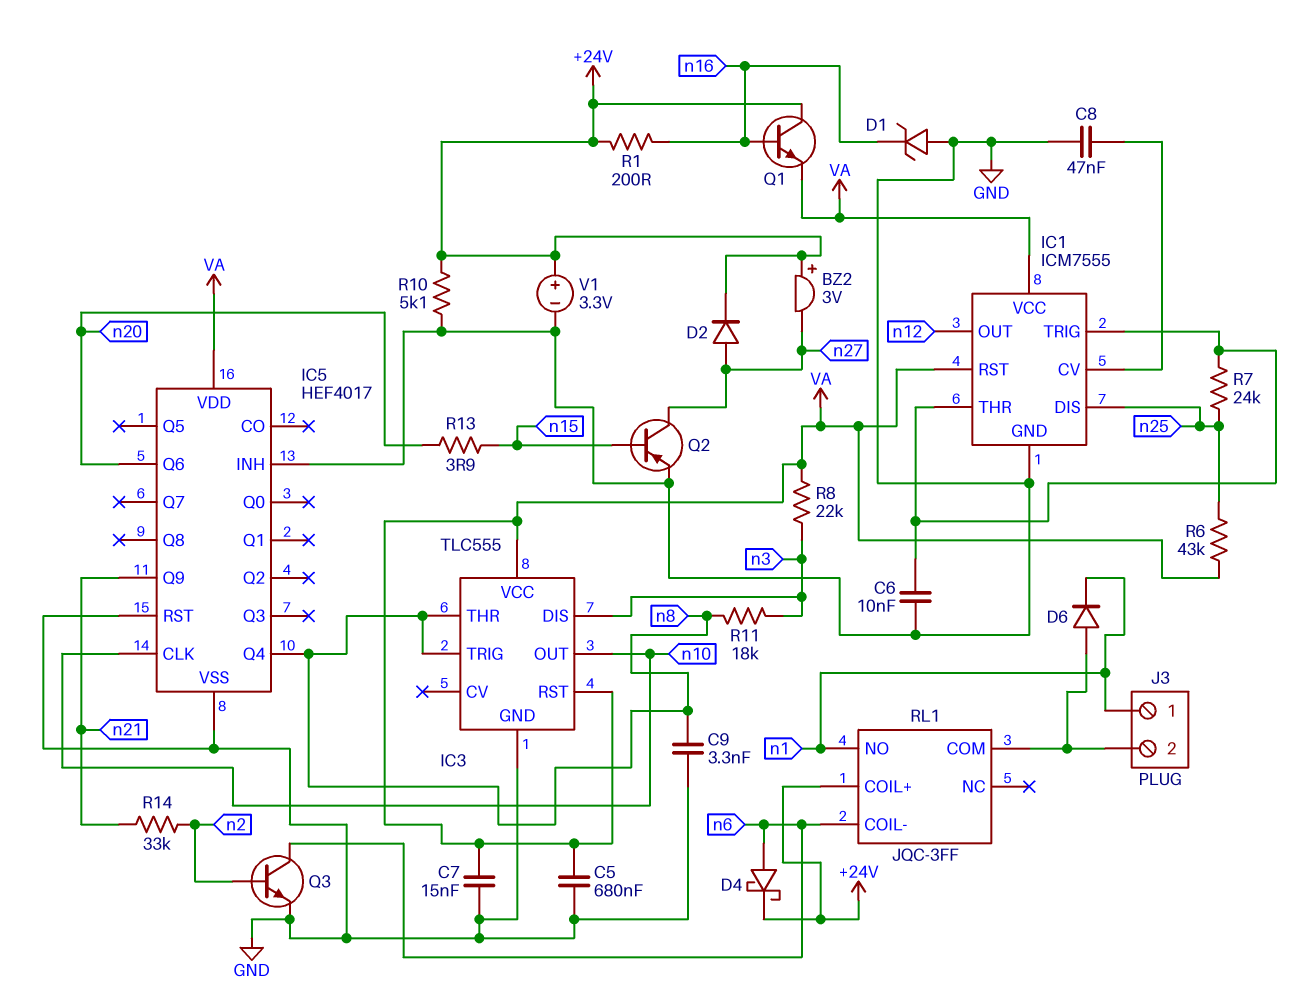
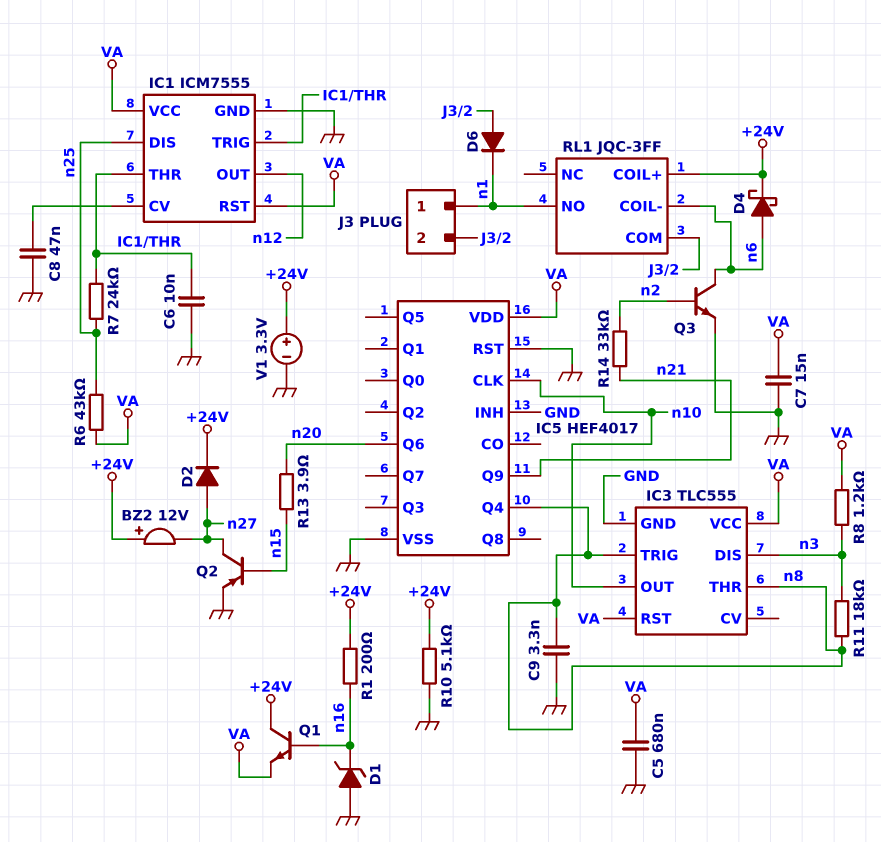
BZ2: buzzer 3V (plus +24V, minus n27) -> buzzer 12V (plus +24V, minus n27)
R8: 22k (VA, n3) -> 1.2k (VA, n3)

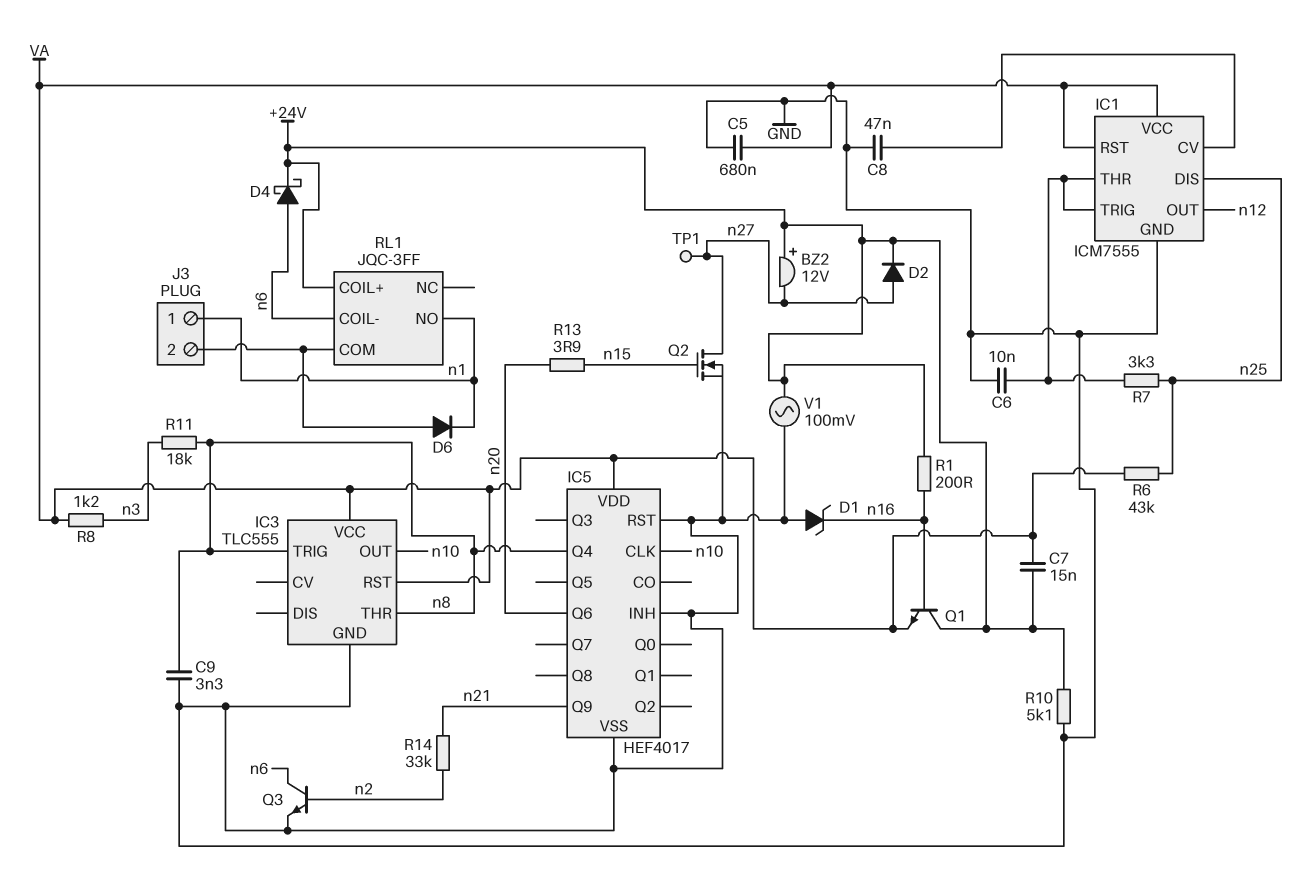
C7: 15nF (GND, VA) -> 15nF (+24V, VA)
IC3 pin DIS: n3 -> none
Q2: PNP (B n15, C n27, E GND) -> NMOS (G n15, D n27, S GND)
R7: 24k (IC1/THR, n25) -> 3.3k (IC1/THR, n25)
TP1: none -> test point (n27)
V1: 3.3V (plus +24V, minus GND) -> AC 100mV (+24V, GND)

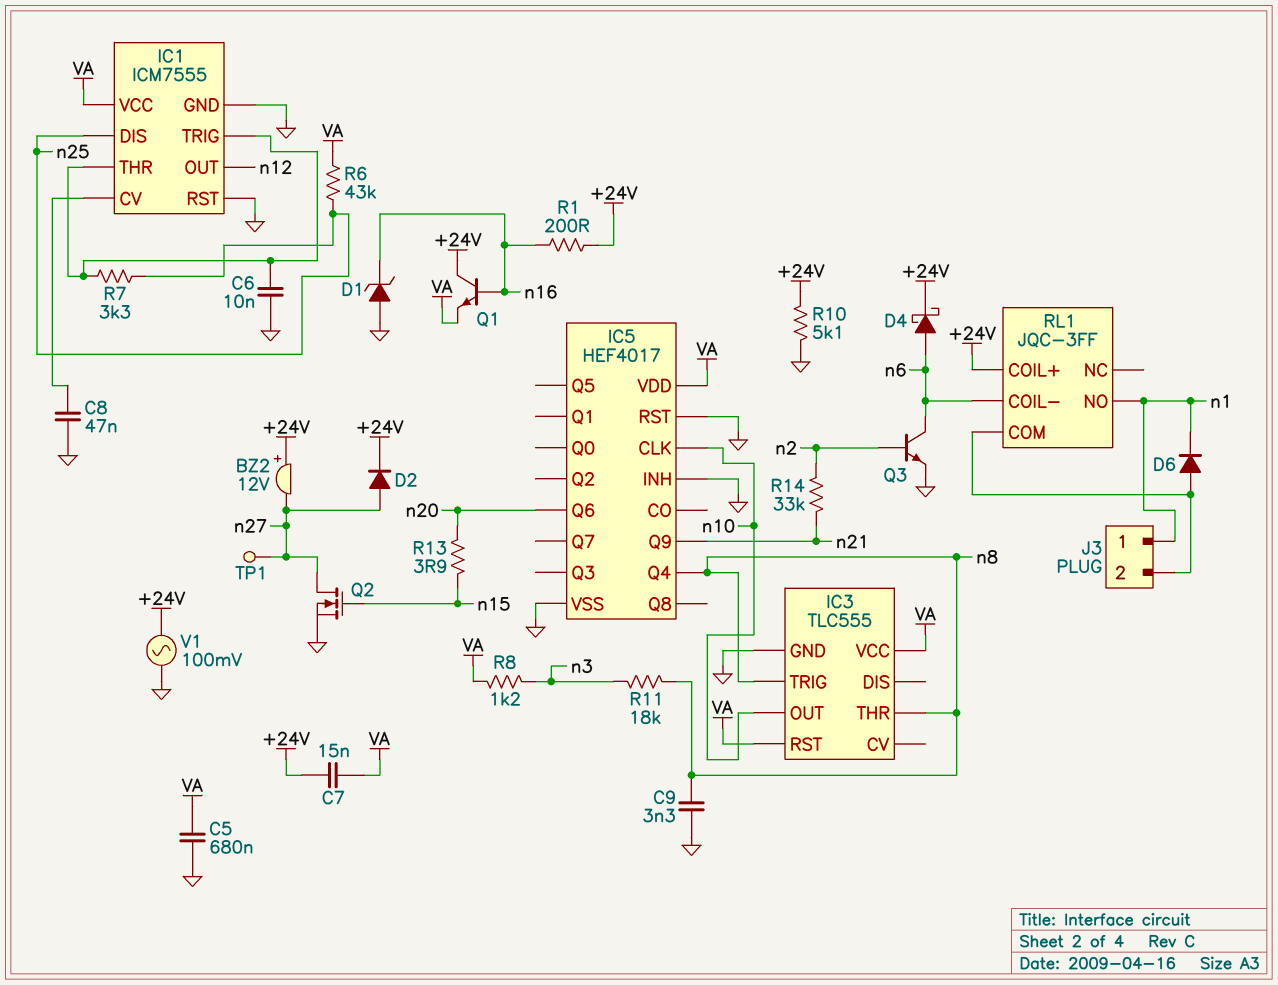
IC1 pin RST: VA -> GND

